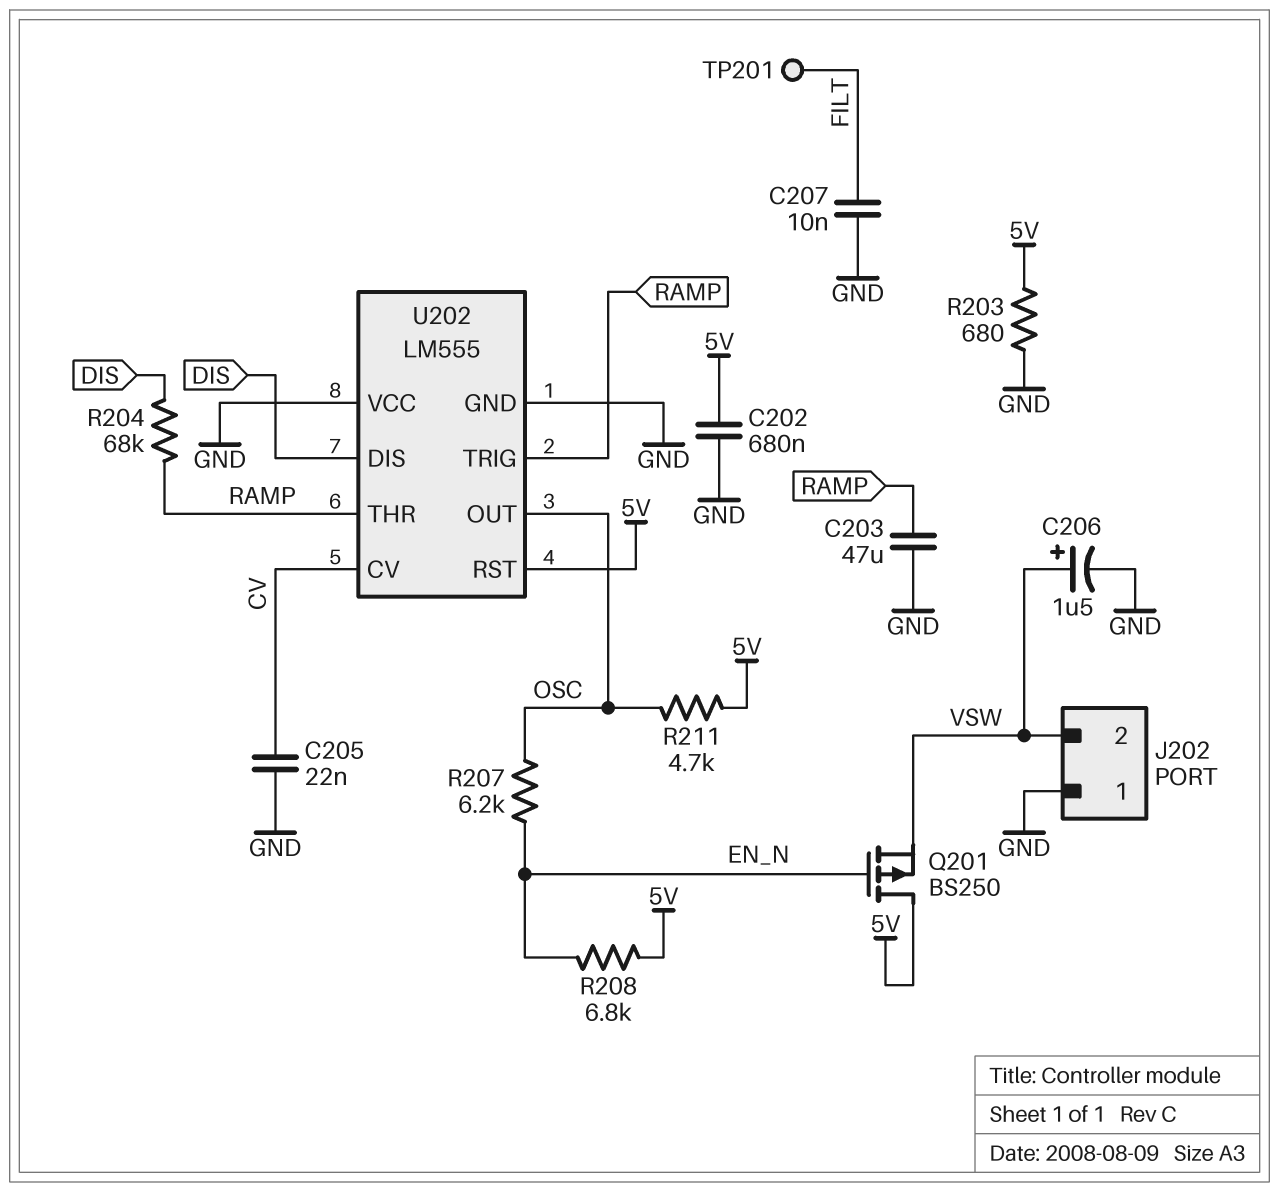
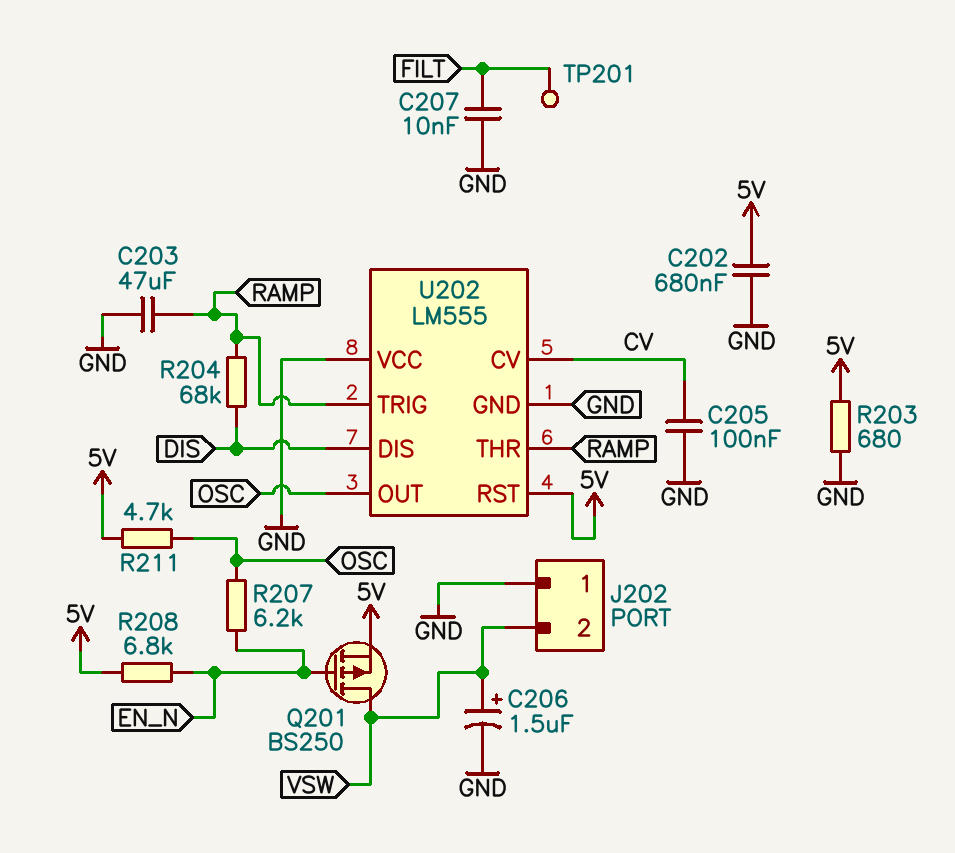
C205: 22nF (CV, GND) -> 100nF (CV, GND)
Q201: PMOS BS250 (G EN_N, D 5V, S VSW) -> PMOS BS250 (G EN_N, D VSW, S 5V)

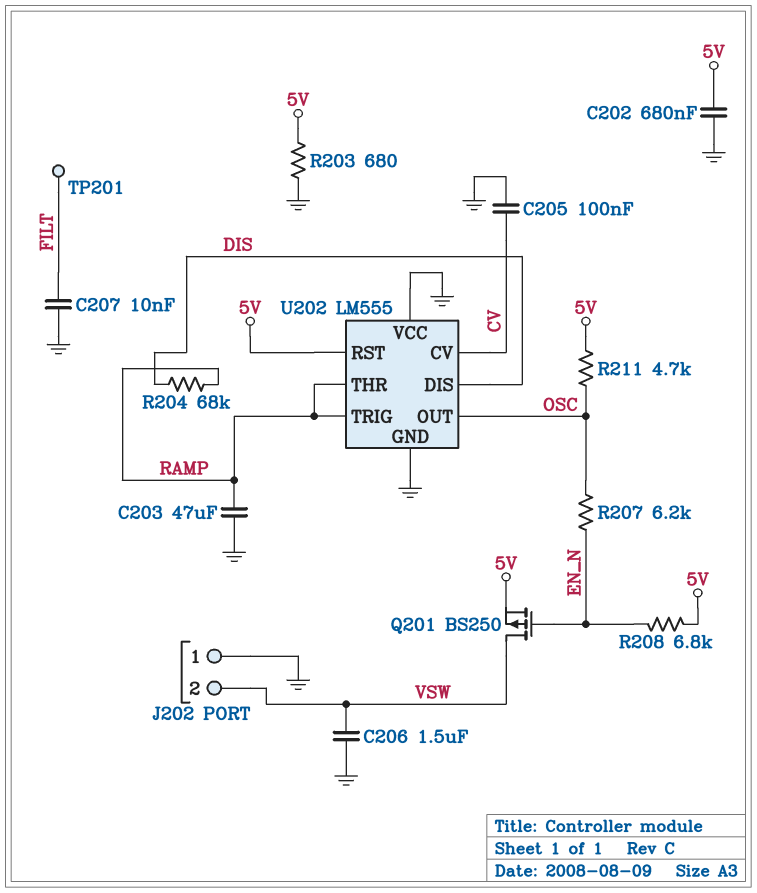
C206: 1.5uF (plus VSW, minus GND) -> 1.5uF (GND, VSW)

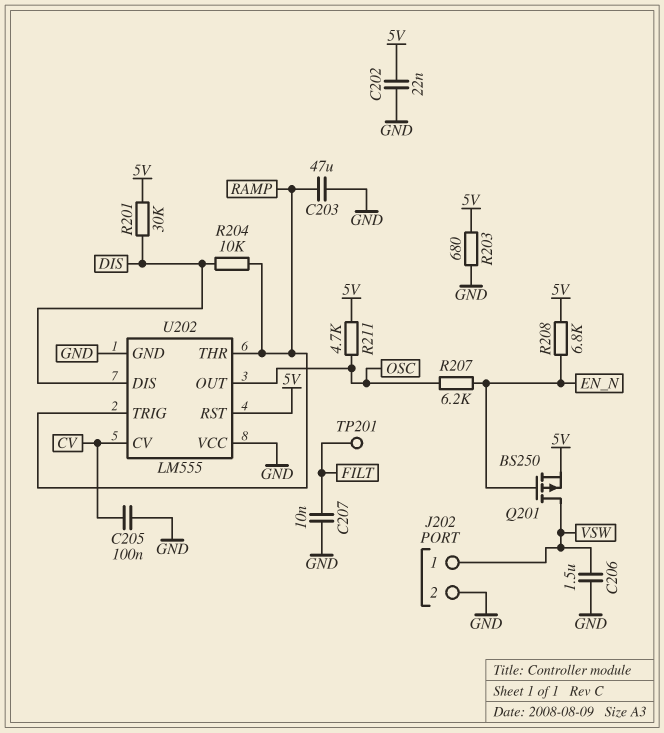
C202: 680nF (5V, GND) -> 22nF (5V, GND)
J202 pin 1: GND -> VSW
J202 pin 2: VSW -> GND
R201: none -> 30k (5V, DIS)
R204: 68k (DIS, RAMP) -> 10k (DIS, RAMP)

